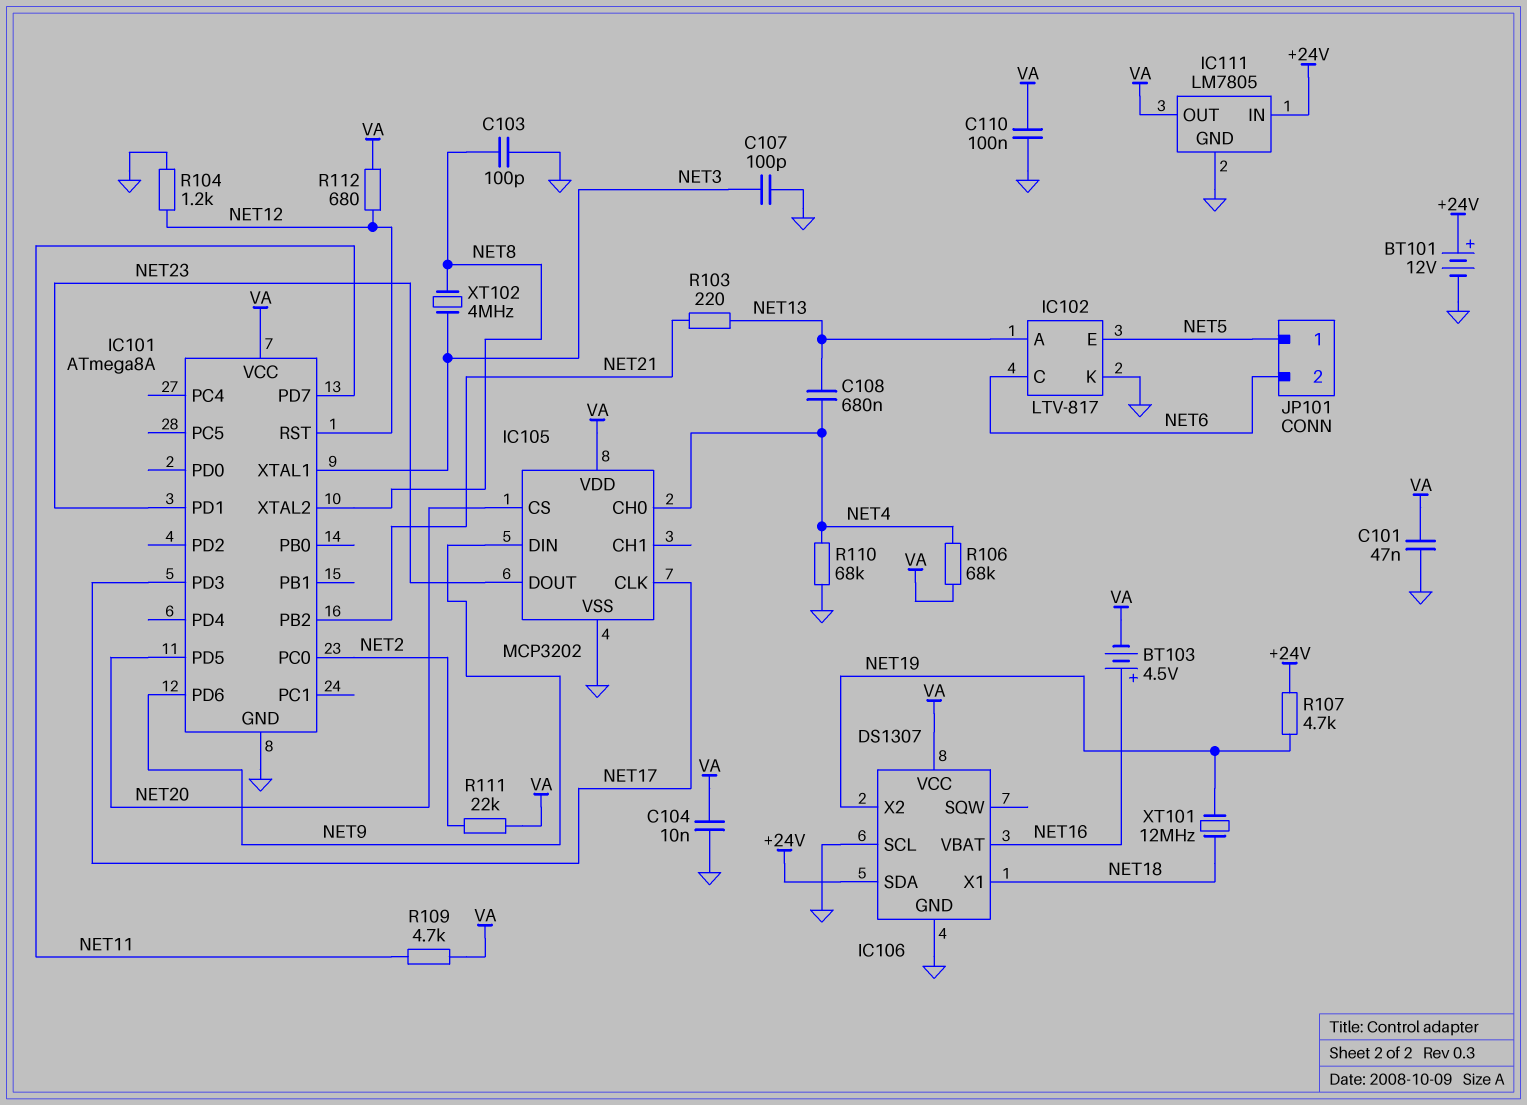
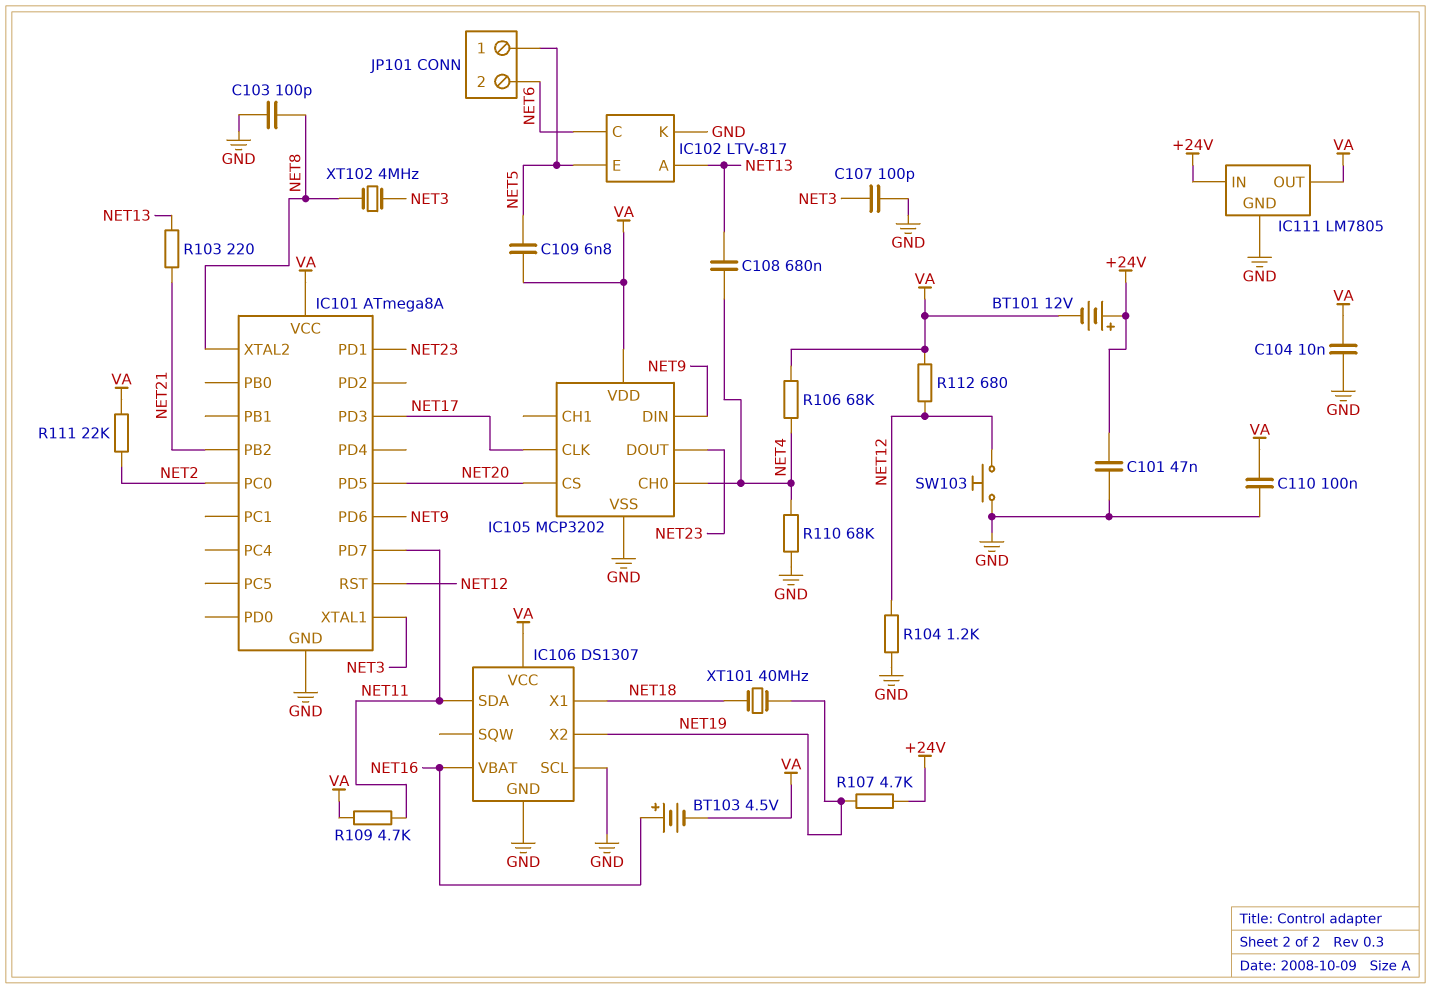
BT101: 12V (plus +24V, minus GND) -> 12V (plus +24V, minus VA)
C101: 47nF (GND, VA) -> 47nF (+24V, GND)
C109: none -> 6.8nF (NET5, VA)
IC106 pin SDA: +24V -> NET11
SW103: none -> button (GND, NET12)
XT101: 12MHz (NET18, NET19) -> 40MHz (NET18, NET19)

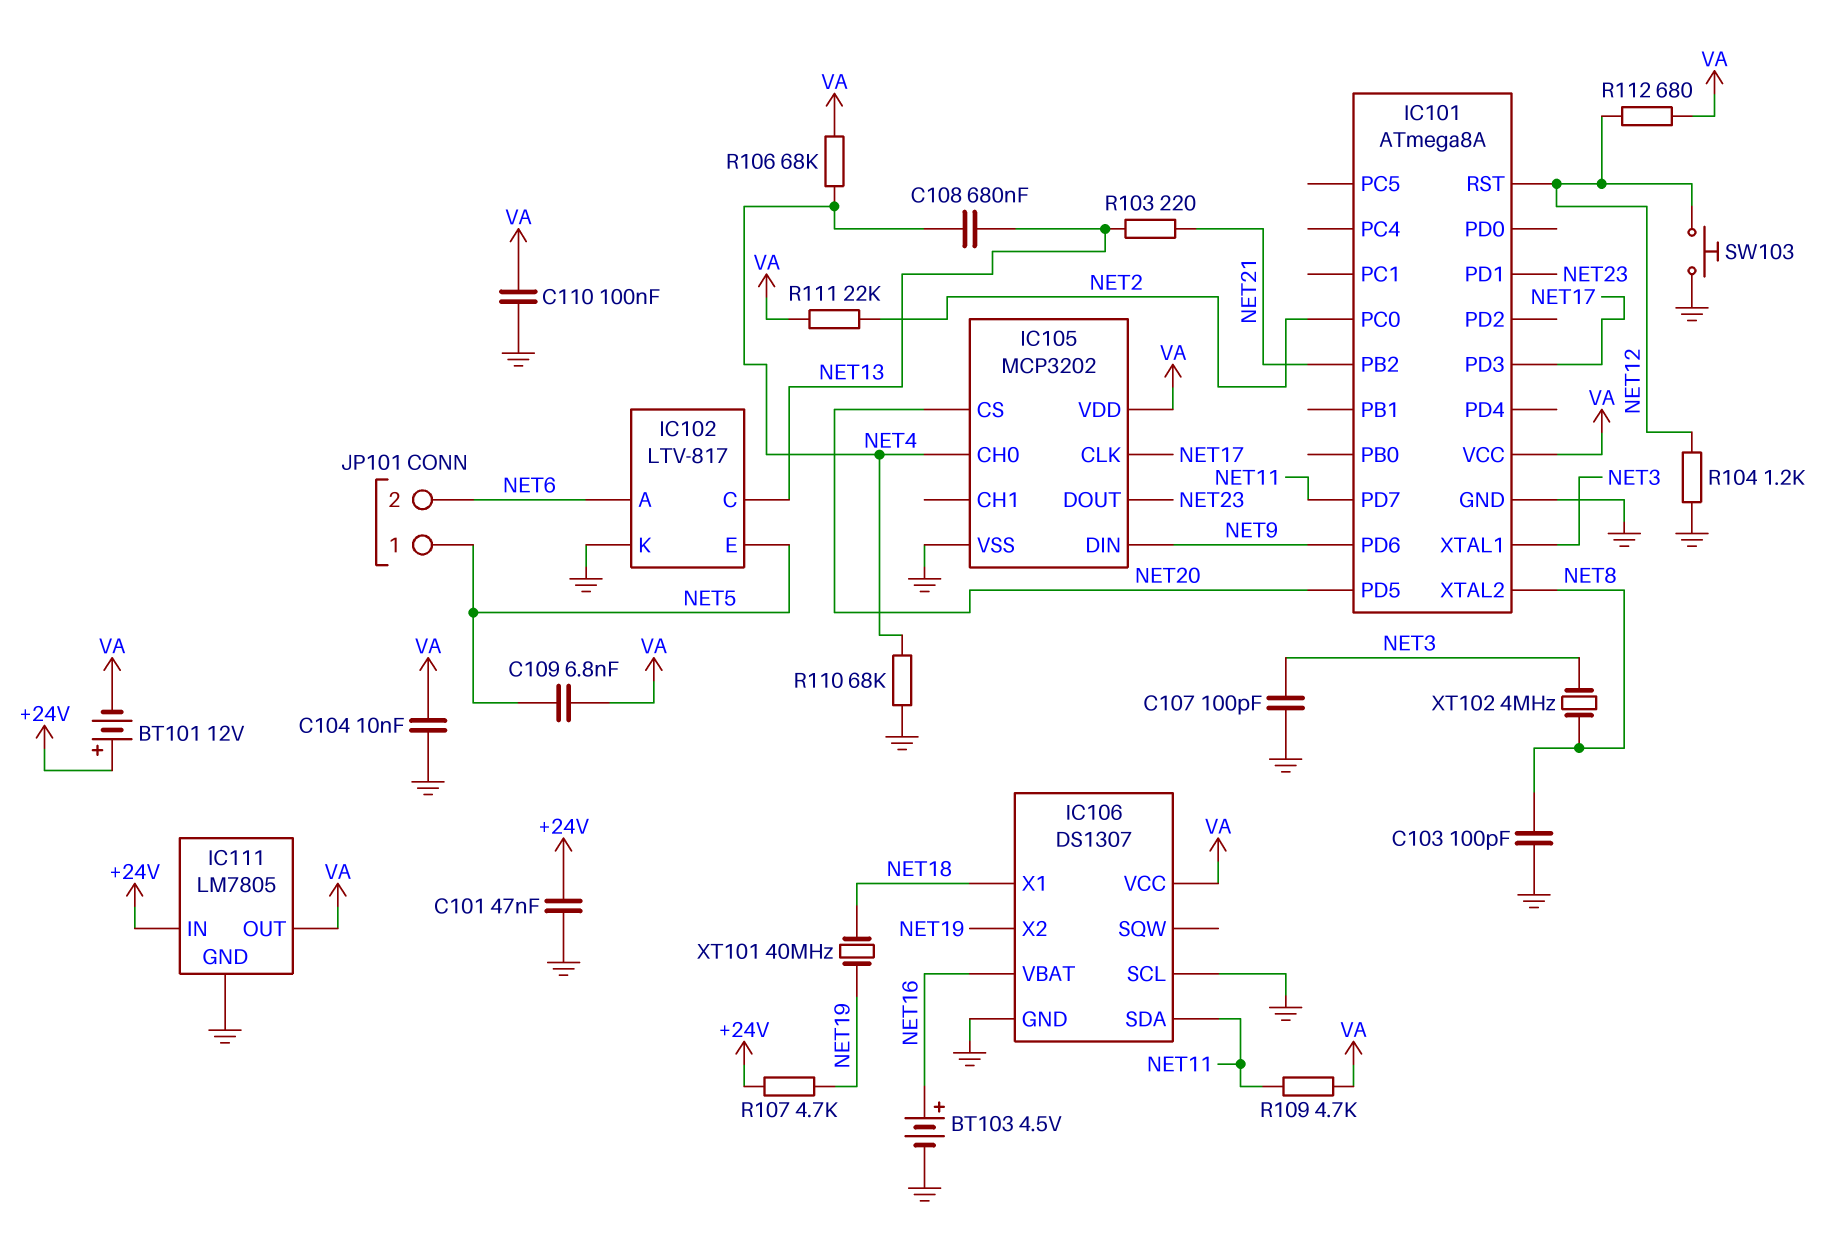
BT103: 4.5V (plus NET16, minus VA) -> 4.5V (plus NET16, minus GND)
IC102 pin A: NET13 -> NET6
IC102 pin C: NET6 -> NET13

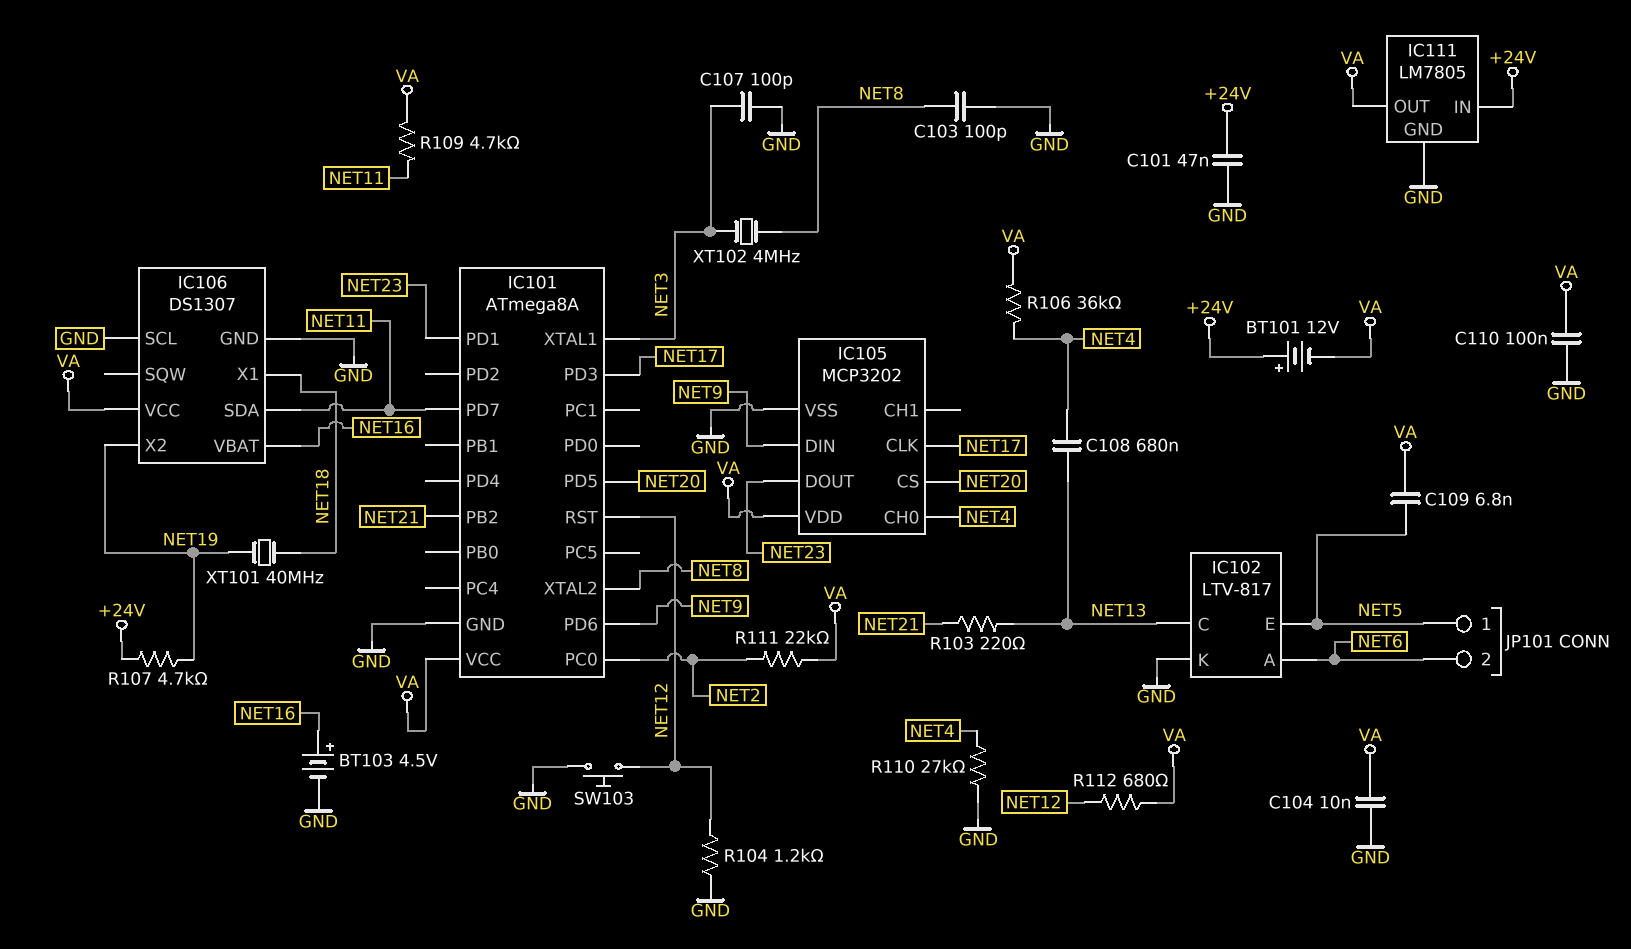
R106: 68k (NET4, VA) -> 36k (NET4, VA)
R110: 68k (GND, NET4) -> 27k (GND, NET4)

